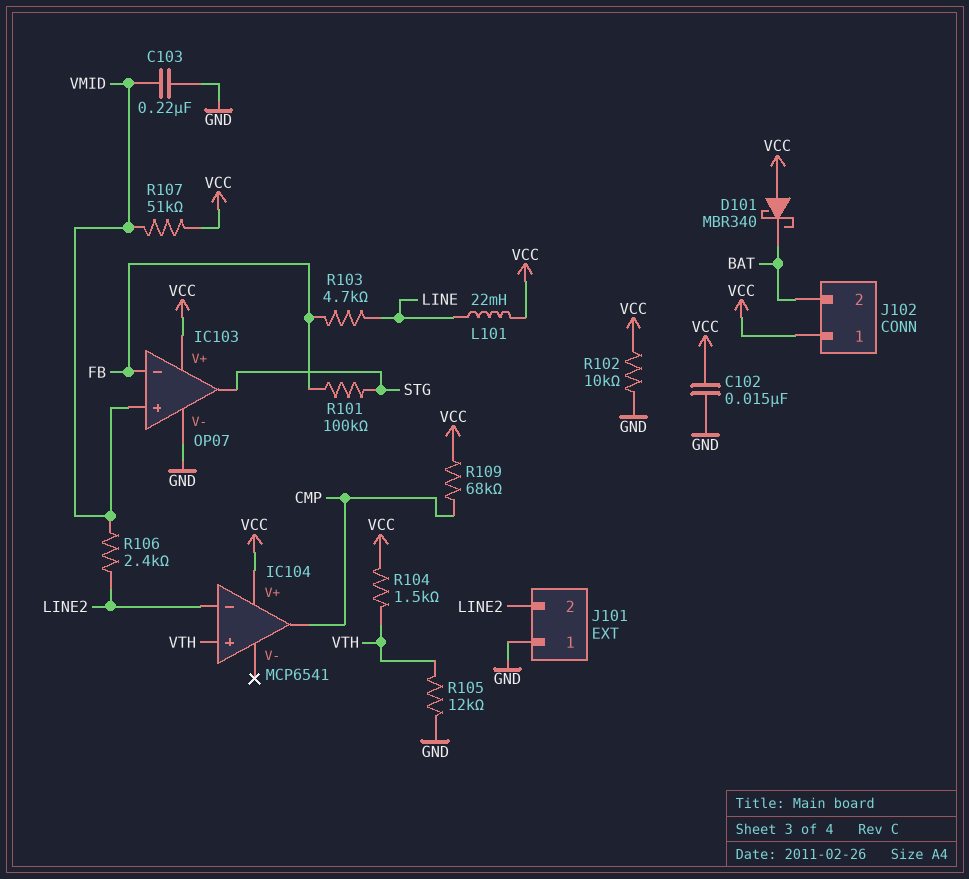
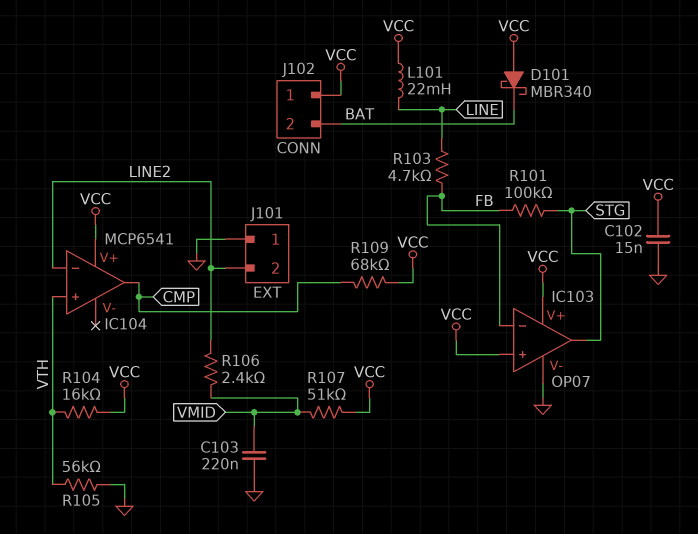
IC103 pin in+: VMID -> VCC
R102: 10k (GND, VCC) -> none
R104: 1.5k (VCC, VTH) -> 16k (VCC, VTH)
R105: 12k (GND, VTH) -> 56k (GND, VTH)

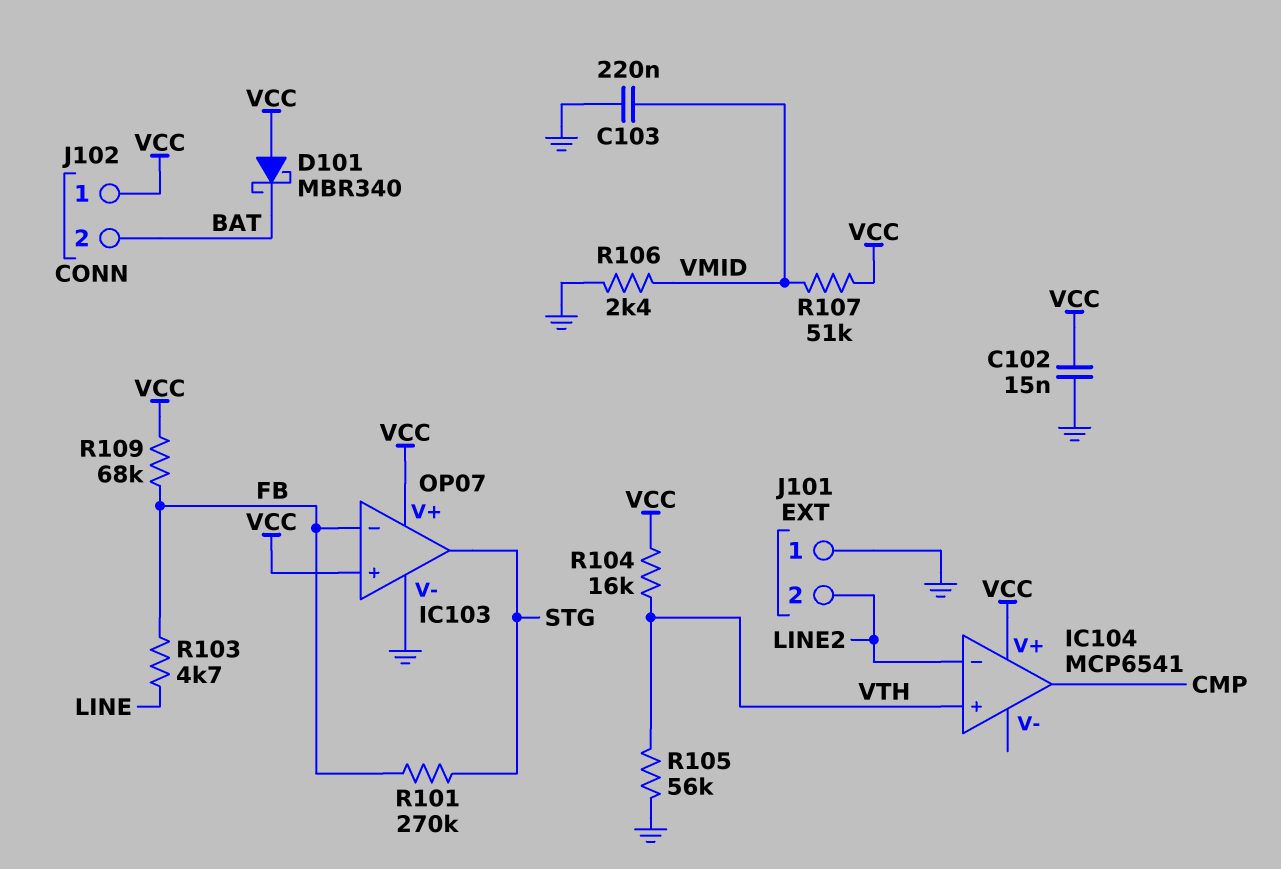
L101: 22mH (LINE, VCC) -> none
R101: 100k (FB, STG) -> 270k (FB, STG)
R106: 2.4k (LINE2, VMID) -> 2.4k (GND, VMID)
R109: 68k (CMP, VCC) -> 68k (FB, VCC)

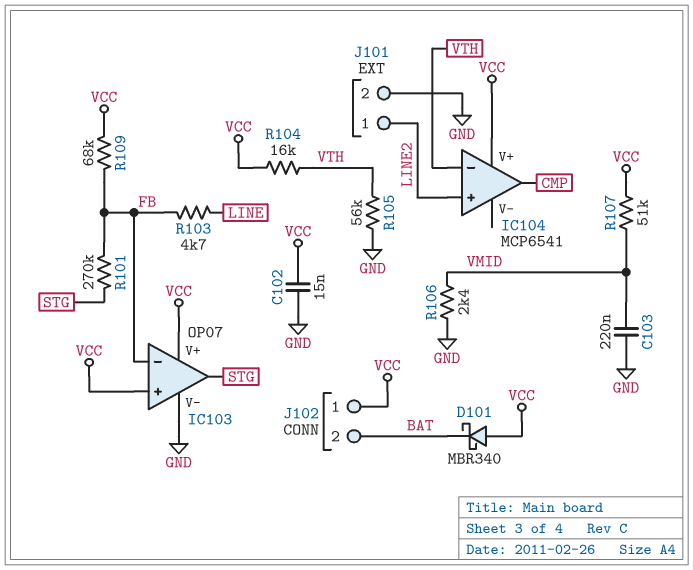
IC104 pin in+: VTH -> LINE2
IC104 pin in-: LINE2 -> VTH
J101 pin 1: GND -> LINE2
J101 pin 2: LINE2 -> GND

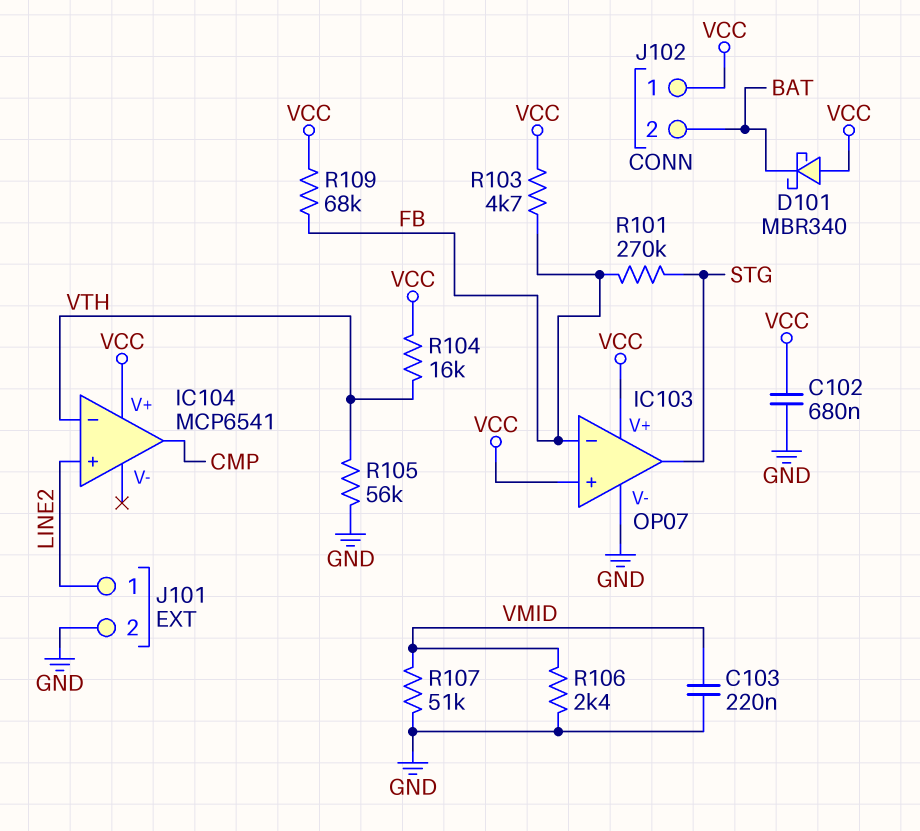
C102: 15nF (GND, VCC) -> 680nF (GND, VCC)
R103: 4.7k (FB, LINE) -> 4.7k (FB, VCC)
R107: 51k (VCC, VMID) -> 51k (GND, VMID)

